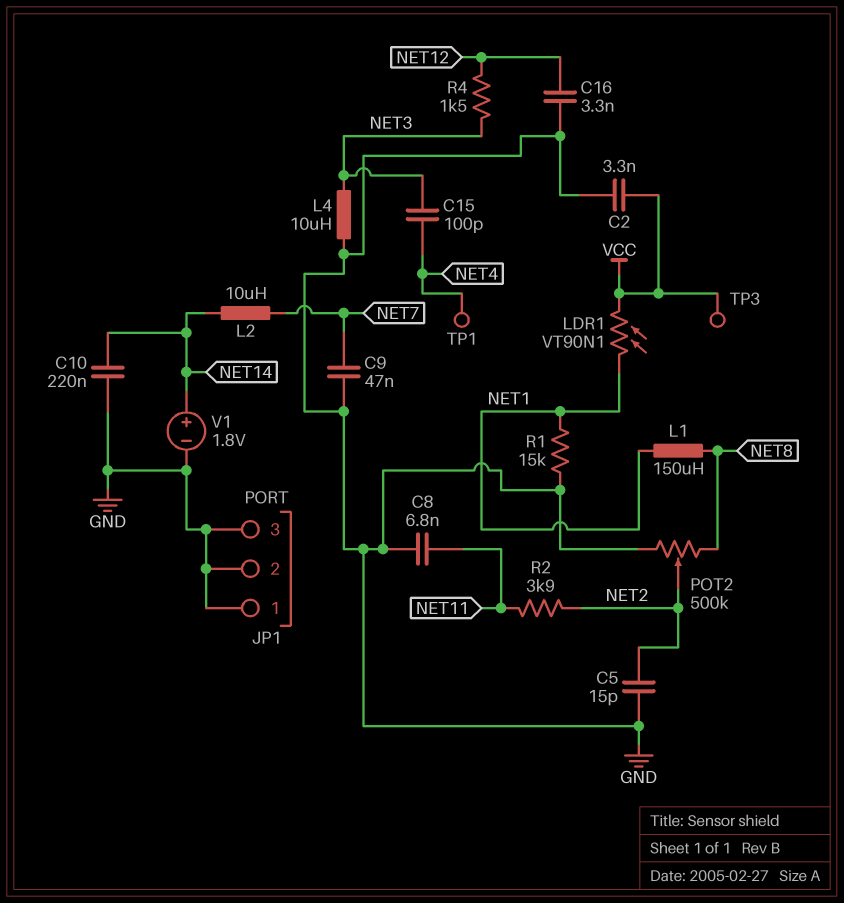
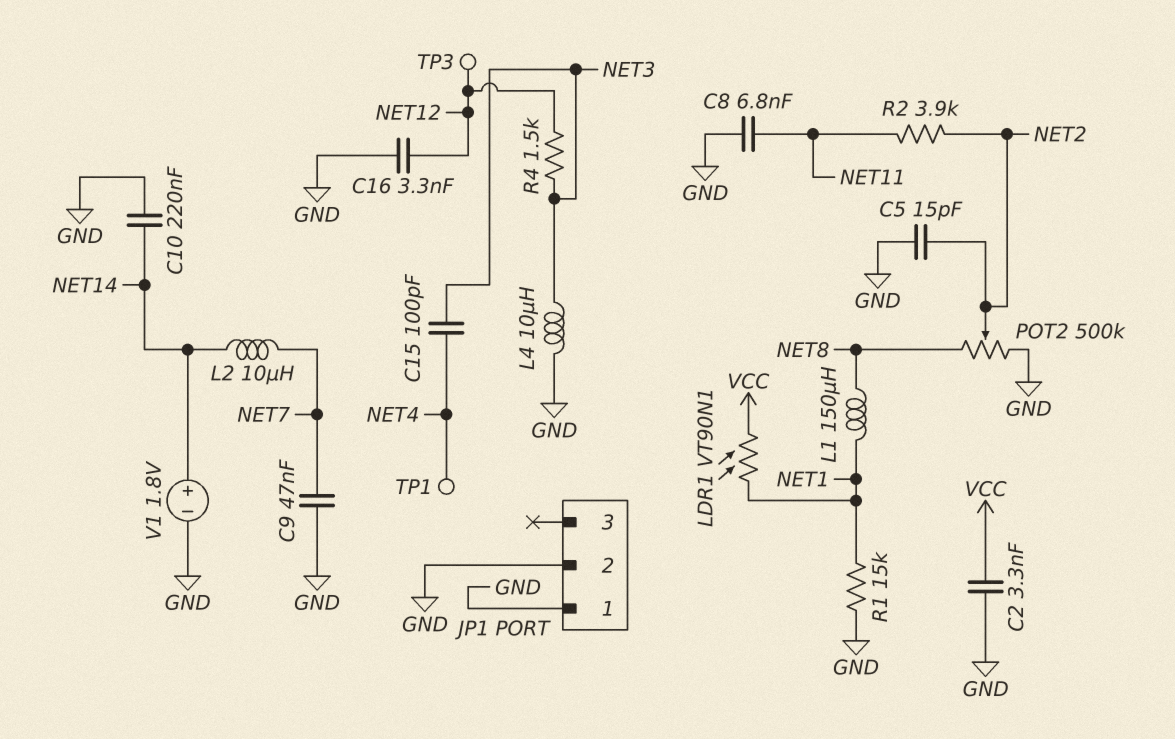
JP1 pin 3: GND -> none
TP3: test point (VCC) -> test point (NET12)

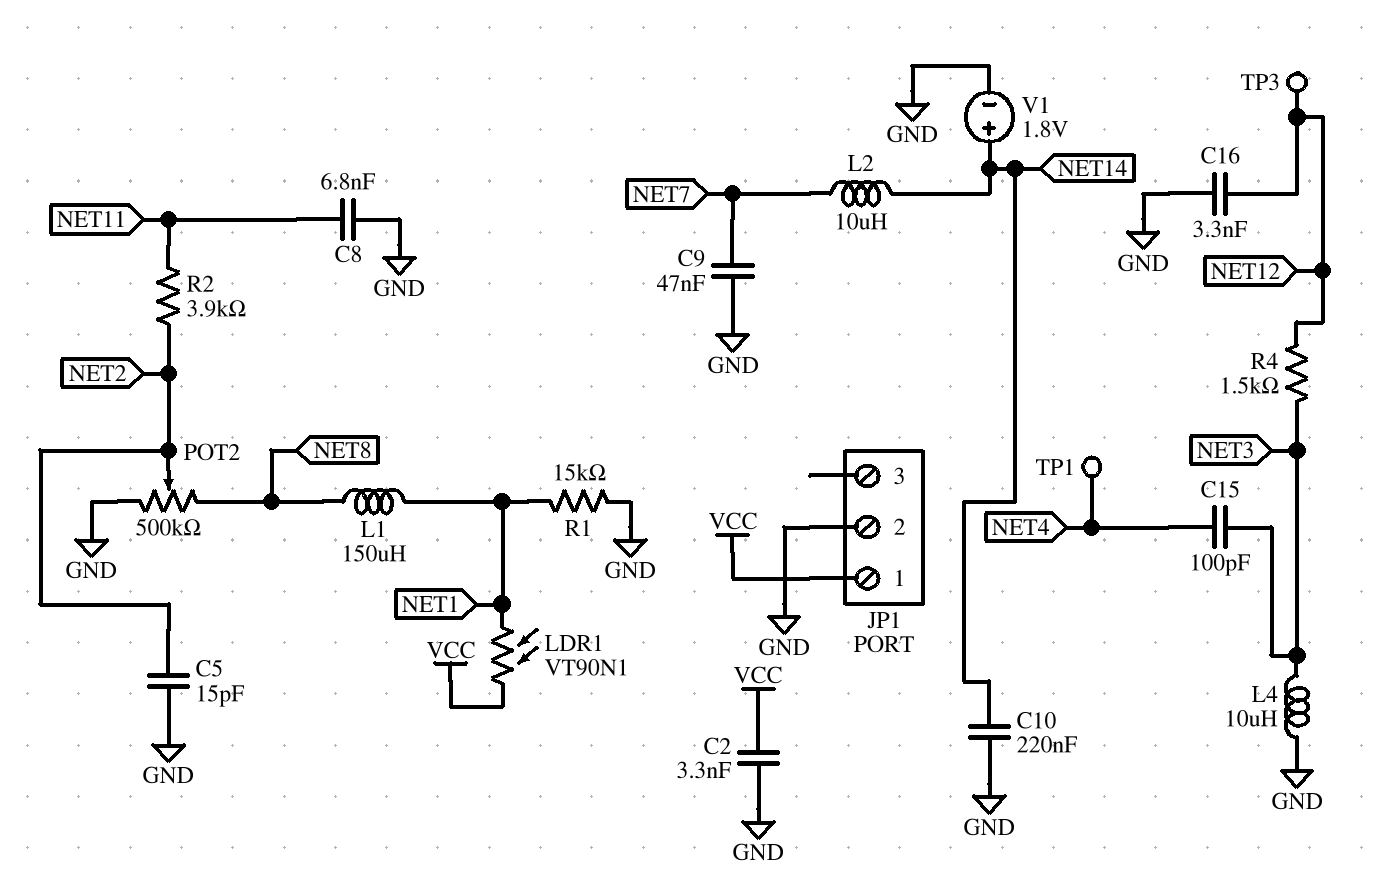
JP1 pin 1: GND -> VCC

